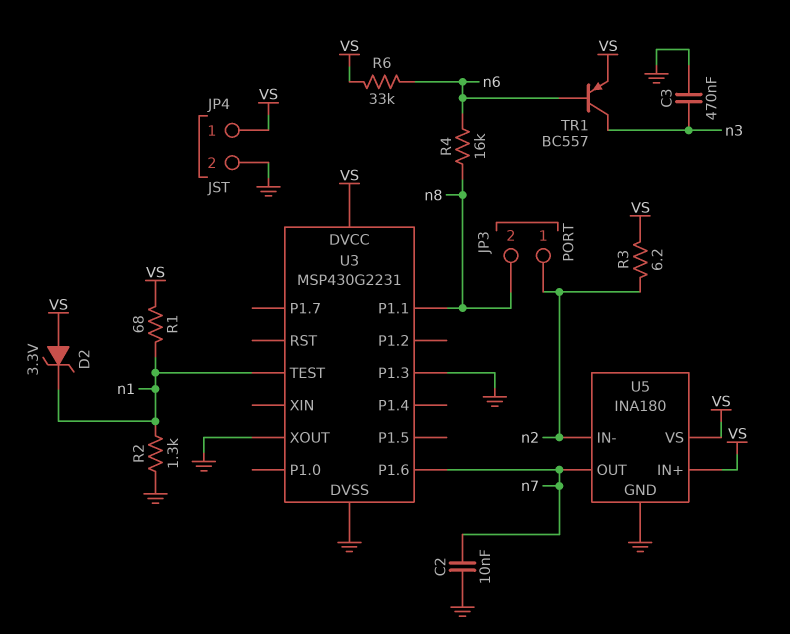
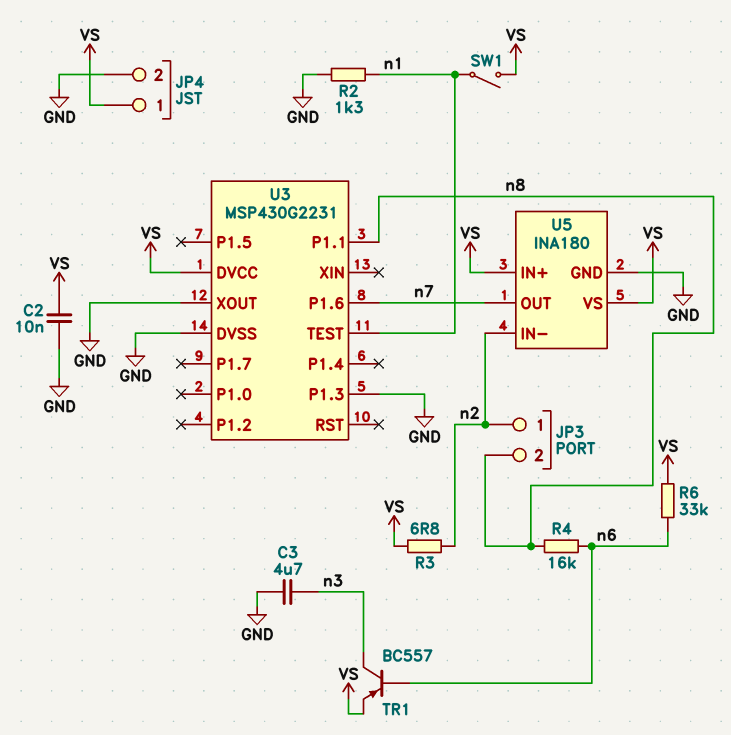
C2: 10nF (GND, n7) -> 10nF (GND, VS)
C3: 470nF (GND, n3) -> 4.7uF (GND, n3)
D2: zener 3.3V (A VS, K n1) -> none
R1: 68 (VS, n1) -> none
R3: 6.2 (VS, n2) -> 6.8 (VS, n2)
SW1: none -> switch (VS, n1)

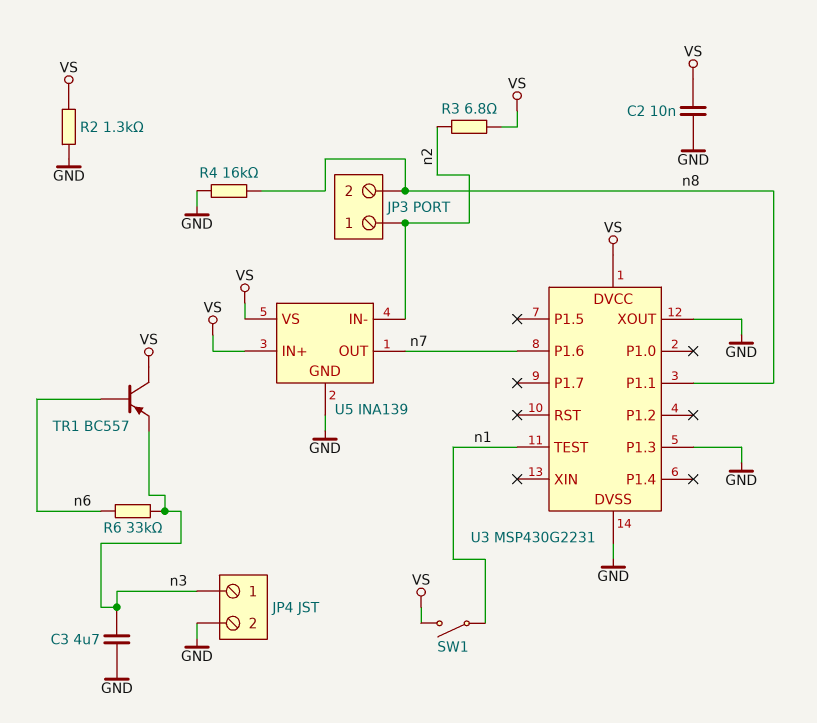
JP4 pin 1: VS -> n3
R2: 1.3k (GND, n1) -> 1.3k (GND, VS)
R4: 16k (n6, n8) -> 16k (GND, n8)
R6: 33k (VS, n6) -> 33k (n3, n6)
TR1: PNP BC557 (B n6, C n3, E VS) -> PNP BC557 (B n6, C VS, E n3)
U5: INA180 -> INA139

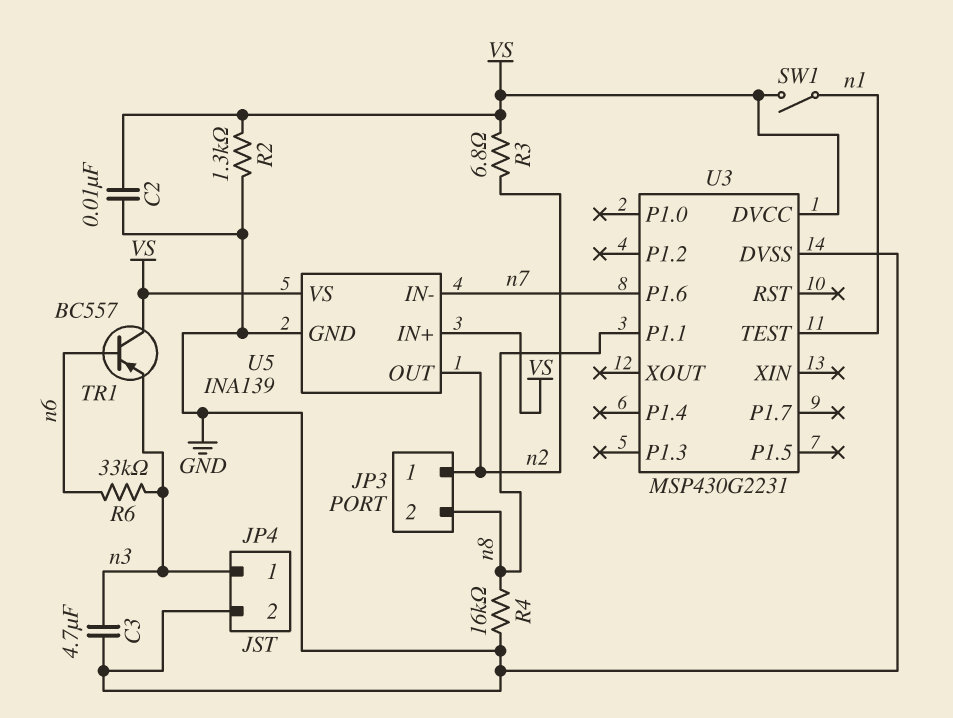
U3 pin P1.3: GND -> none
U3 pin XOUT: GND -> none
U5 pin IN-: n2 -> n7
U5 pin OUT: n7 -> n2

